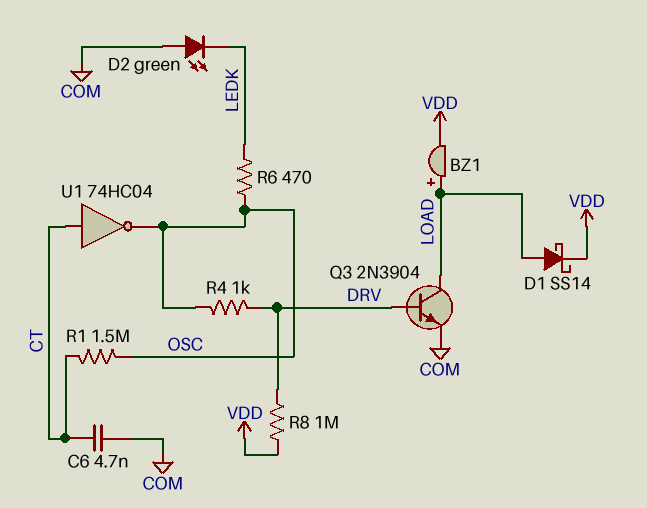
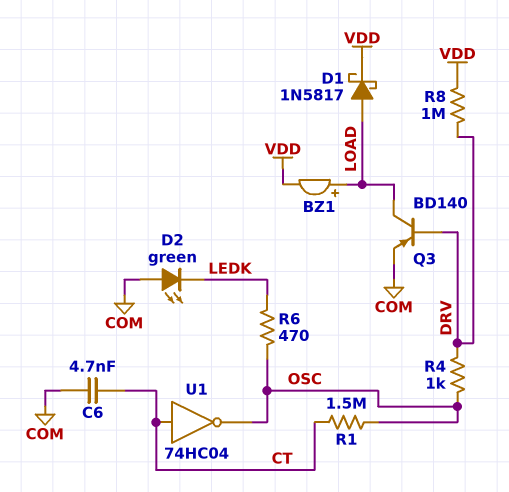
D1: schottky SS14 (A LOAD, K VDD) -> schottky 1N5817 (A LOAD, K VDD)
Q3: NPN 2N3904 (B DRV, C LOAD, E COM) -> PNP BD140 (B DRV, C LOAD, E COM)

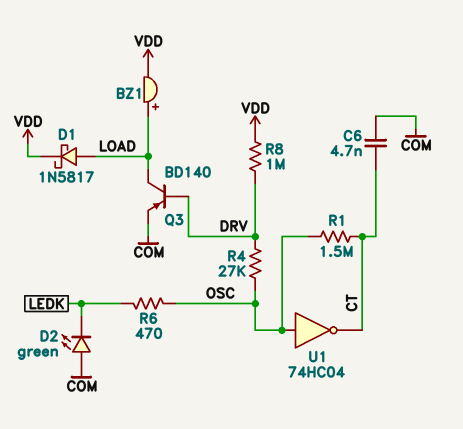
R4: 1k (DRV, OSC) -> 27k (DRV, OSC)
U1: NOT 74HC04 (in CT, out OSC) -> NOT 74HC04 (in OSC, out CT)

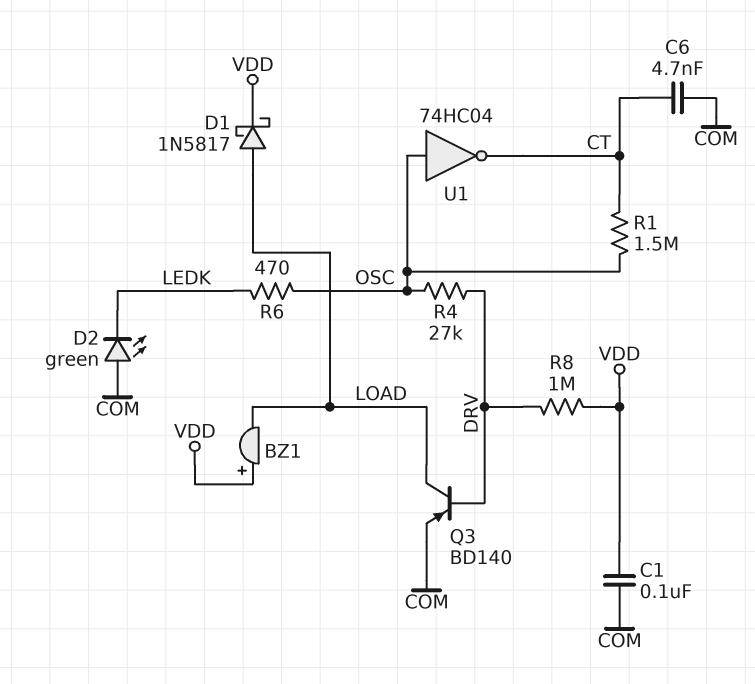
BZ1: buzzer (plus LOAD, minus VDD) -> buzzer (plus VDD, minus LOAD)
C1: none -> 100nF (COM, VDD)

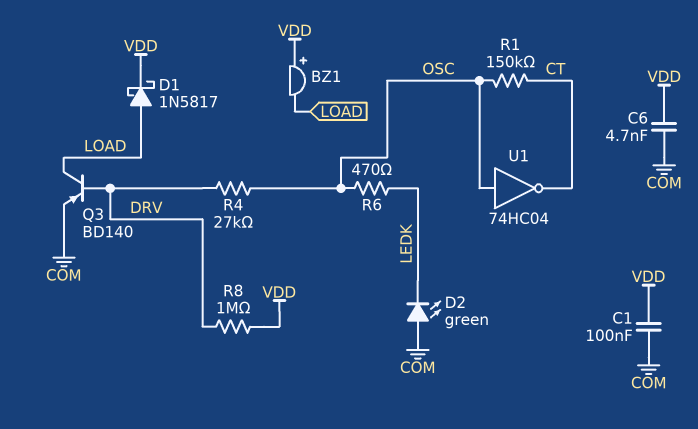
C6: 4.7nF (COM, CT) -> 4.7nF (COM, VDD)
R1: 1.5M (CT, OSC) -> 150k (CT, OSC)

